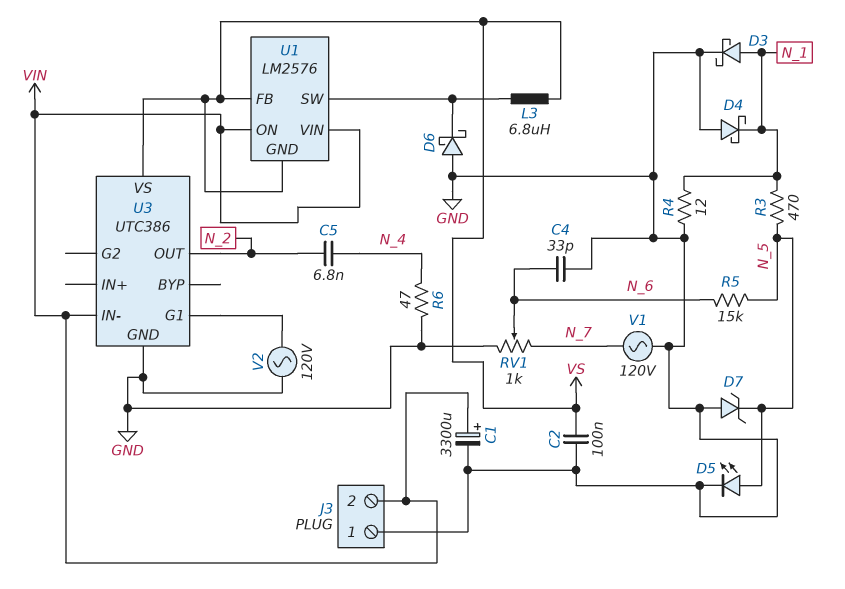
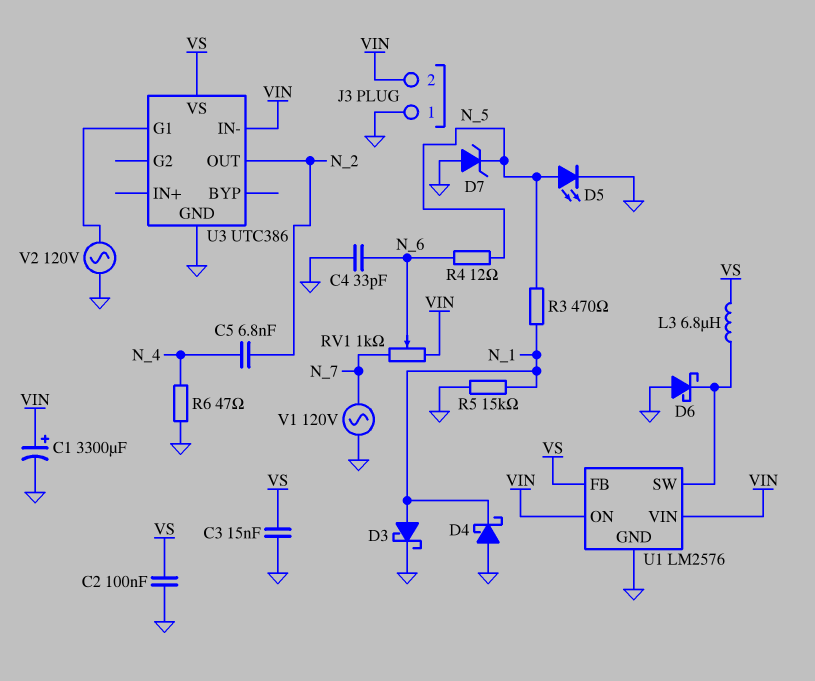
C3: none -> 15nF (GND, VS)
R4: 12 (GND, N_1) -> 12 (N_5, N_6)
R5: 15k (N_5, N_6) -> 15k (GND, N_1)
RV1: 1k (GND, N_7, wiper N_6) -> 1k (N_7, VIN, wiper N_6)
U1 pin GND: VS -> GND

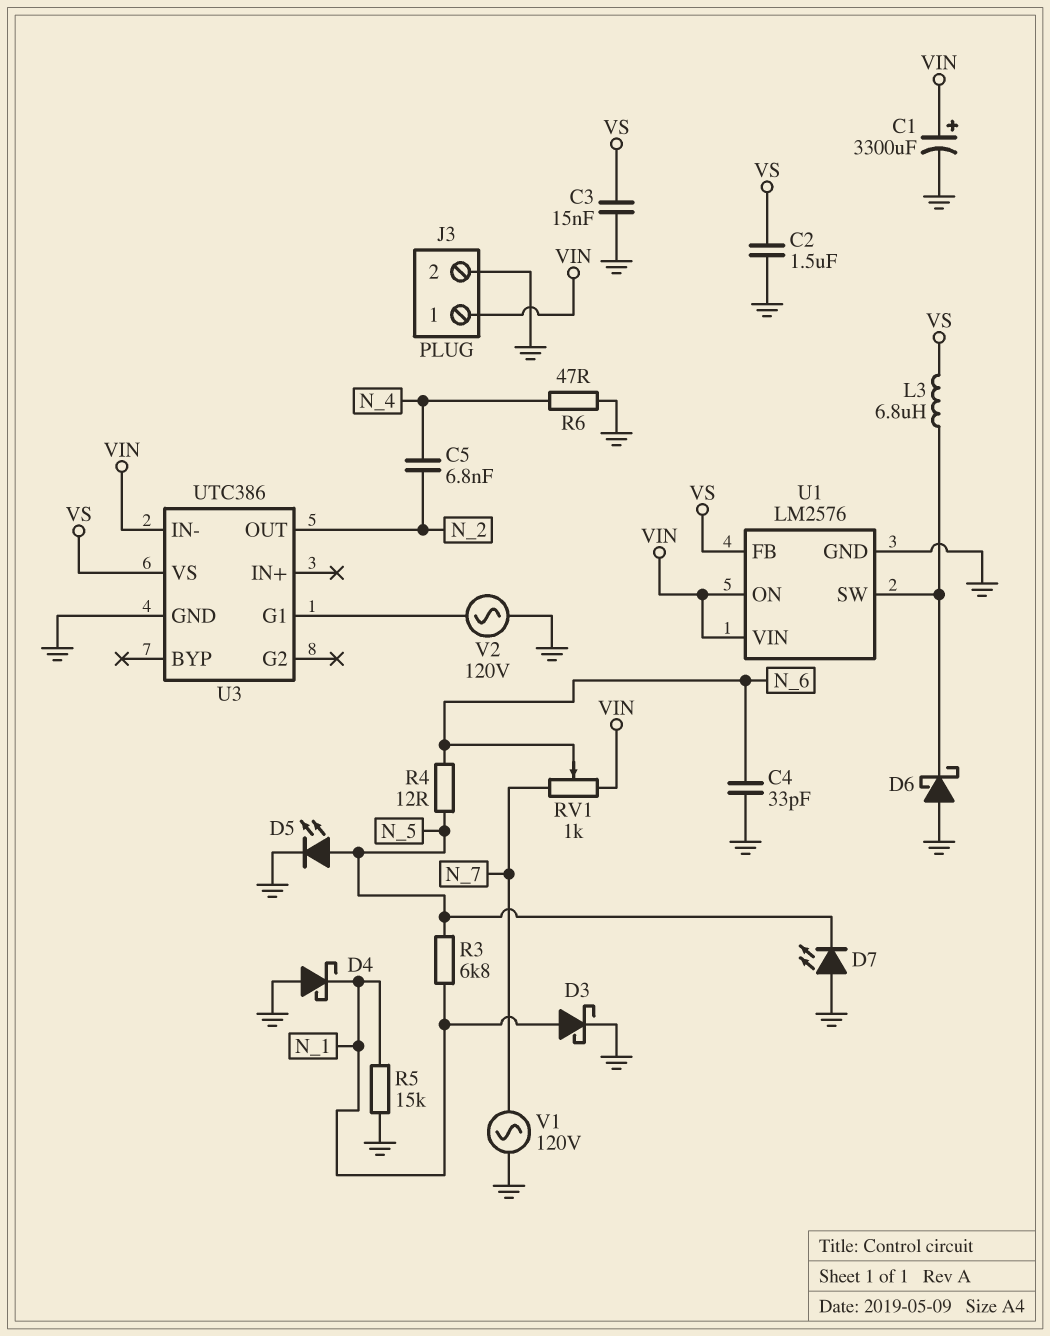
C2: 100nF (GND, VS) -> 1.5uF (GND, VS)
D7: zener (A GND, K N_5) -> LED (A GND, K N_5)
J3 pin 1: GND -> VIN
J3 pin 2: VIN -> GND
R3: 470 (N_1, N_5) -> 6.8k (N_1, N_5)

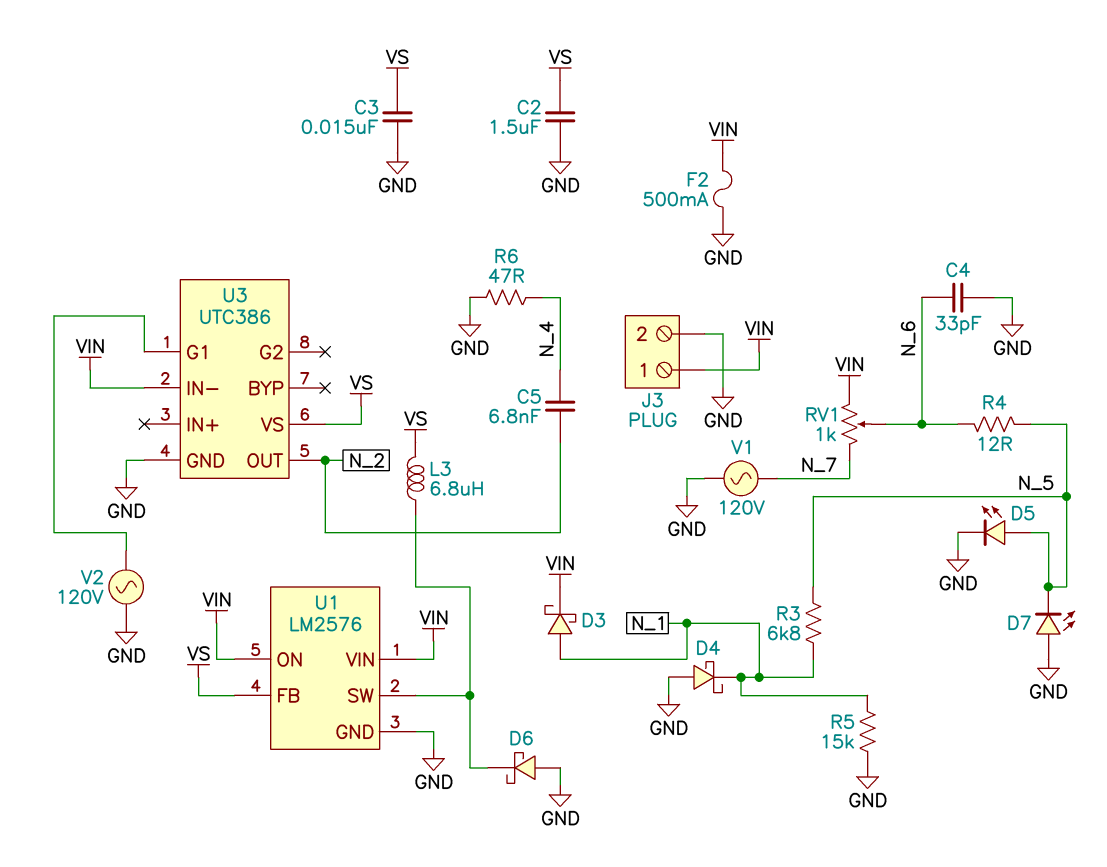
C1: 3300uF (plus VIN, minus GND) -> none
D3: schottky (A N_1, K GND) -> schottky (A N_1, K VIN)
F2: none -> 500mA (GND, VIN)

